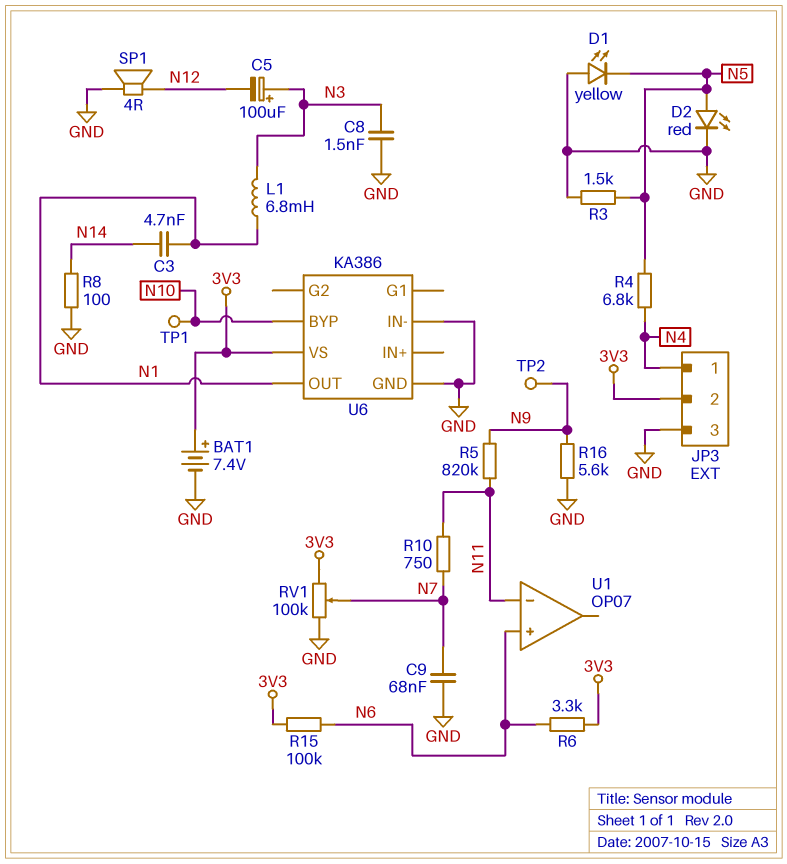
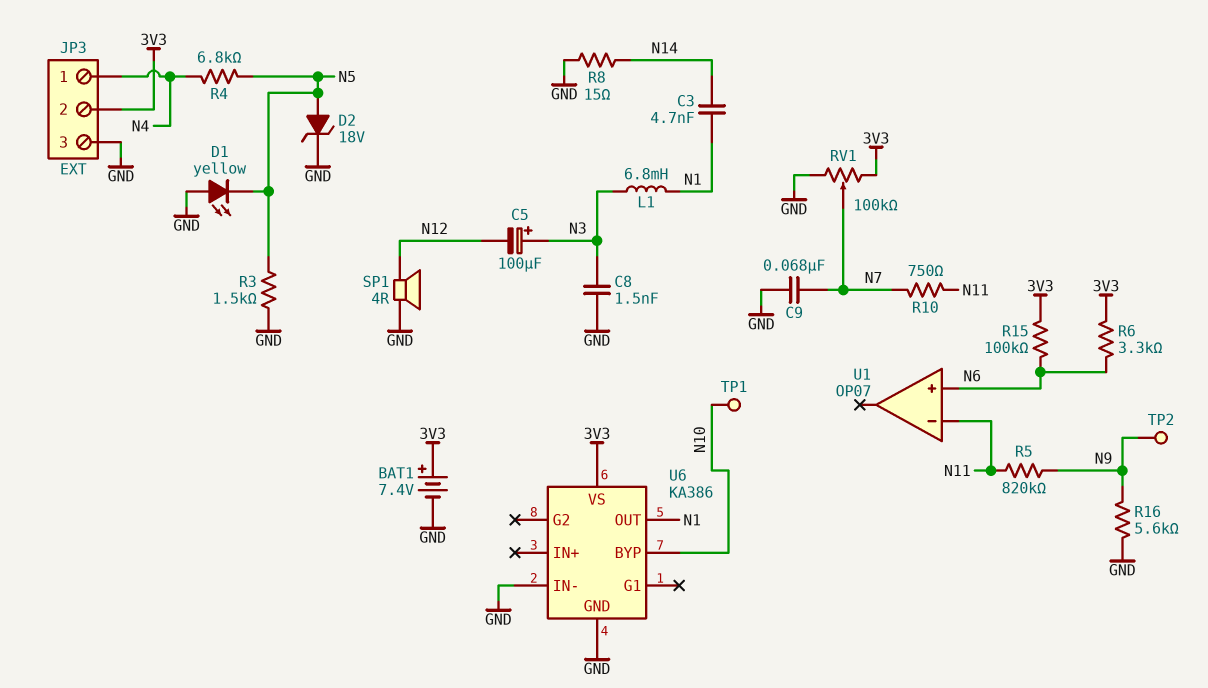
D2: LED red (A N5, K GND) -> zener 18V (A N5, K GND)
R8: 100 (GND, N14) -> 15 (GND, N14)

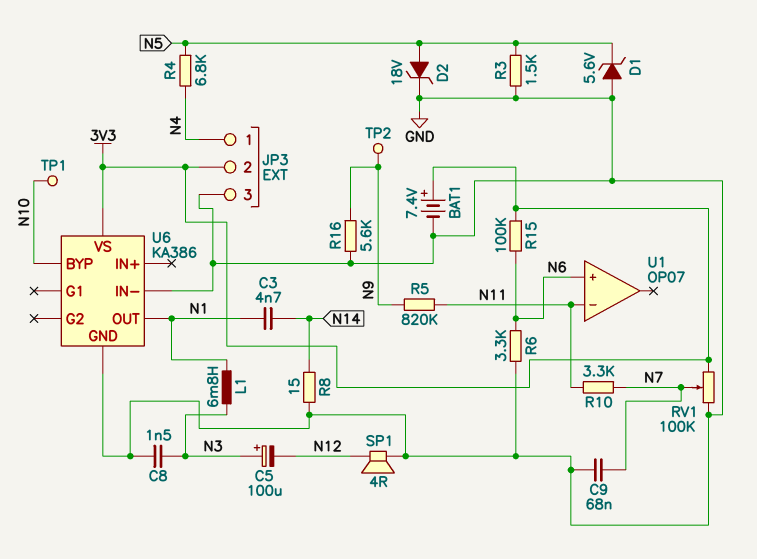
D1: LED yellow (A GND, K N5) -> zener 5.6V (A GND, K N5)
R6: 3.3k (3V3, N6) -> 3.3k (GND, N6)
R10: 750 (N7, N11) -> 3.3k (N7, N11)

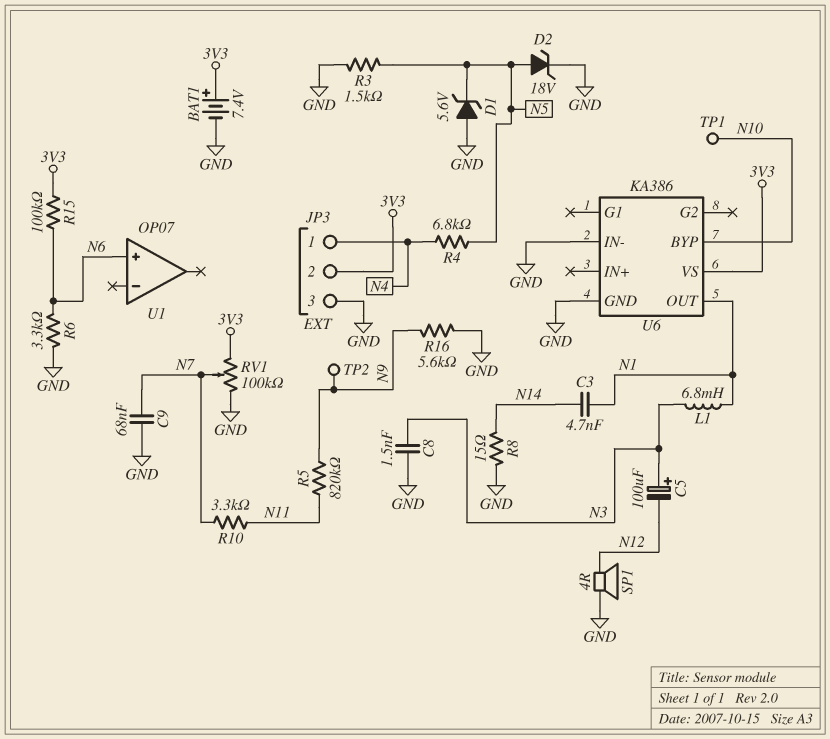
U1 pin in-: N11 -> none

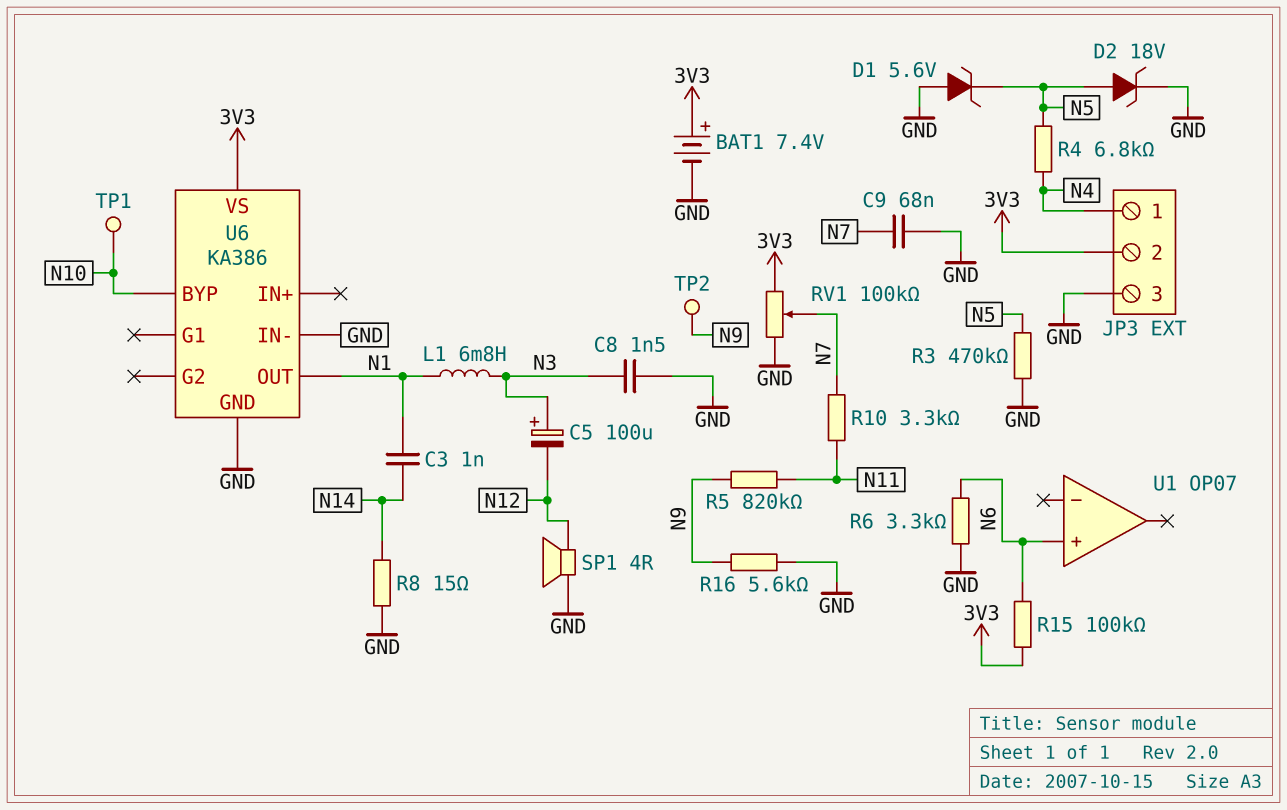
C3: 4.7nF (N1, N14) -> 1nF (N1, N14)
R3: 1.5k (GND, N5) -> 470k (GND, N5)

